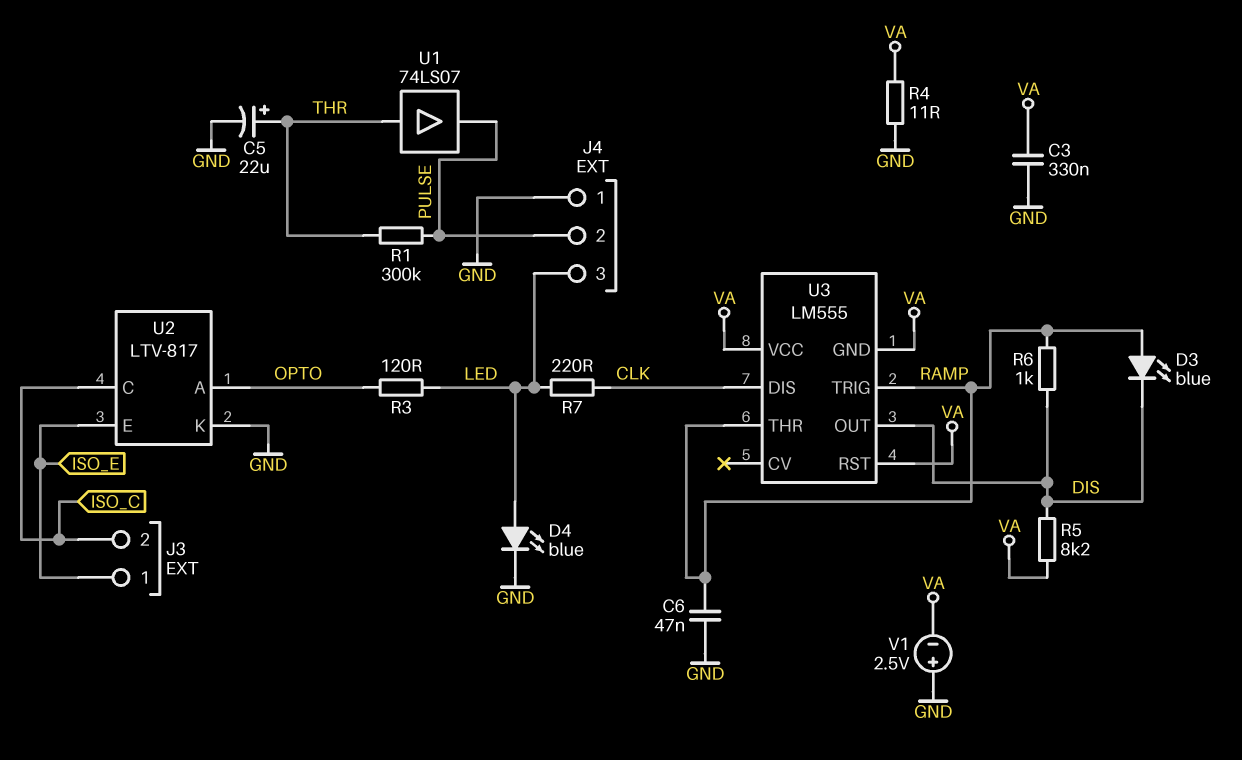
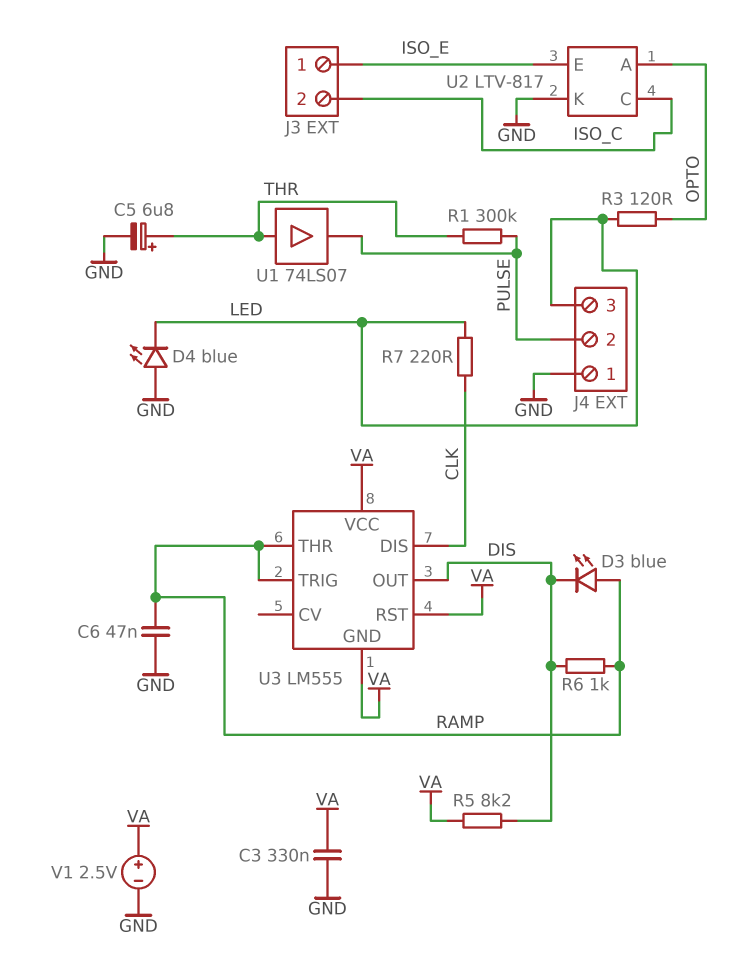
C5: 22uF (plus THR, minus GND) -> 6.8uF (plus THR, minus GND)
D4: LED blue (A LED, K GND) -> LED blue (A GND, K LED)
R4: 11 (GND, VA) -> none
V1: 2.5V (plus GND, minus VA) -> 2.5V (plus VA, minus GND)

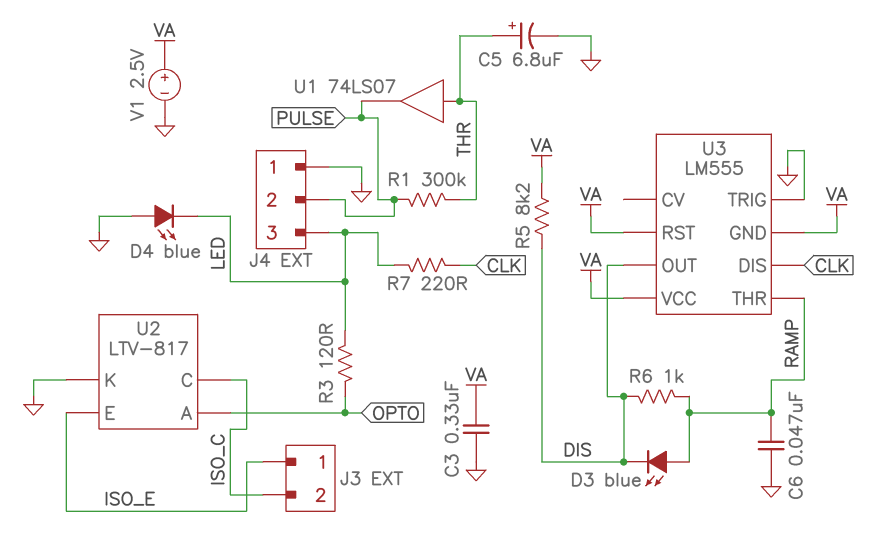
U3 pin TRIG: RAMP -> GND

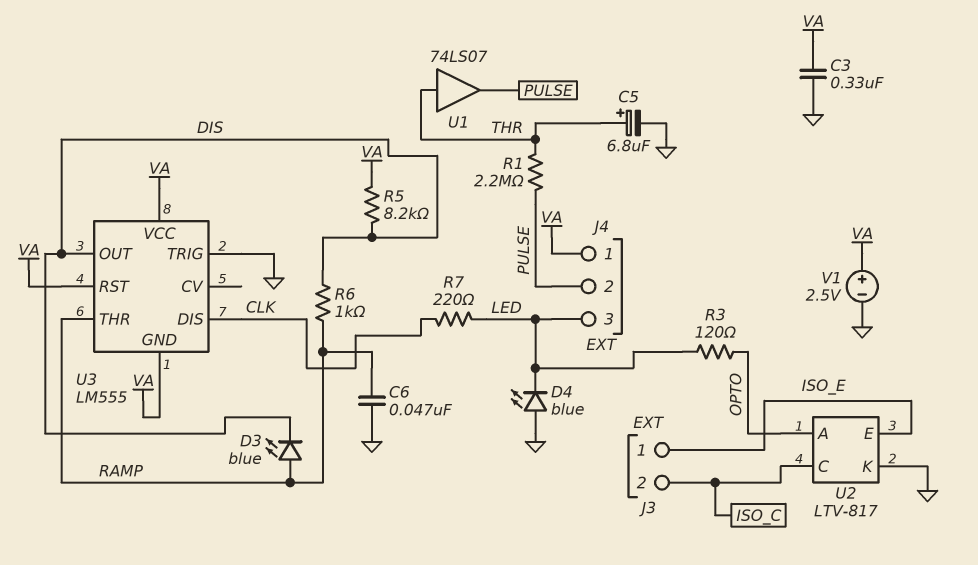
J4 pin 1: GND -> VA
R1: 300k (PULSE, THR) -> 2.2M (PULSE, THR)

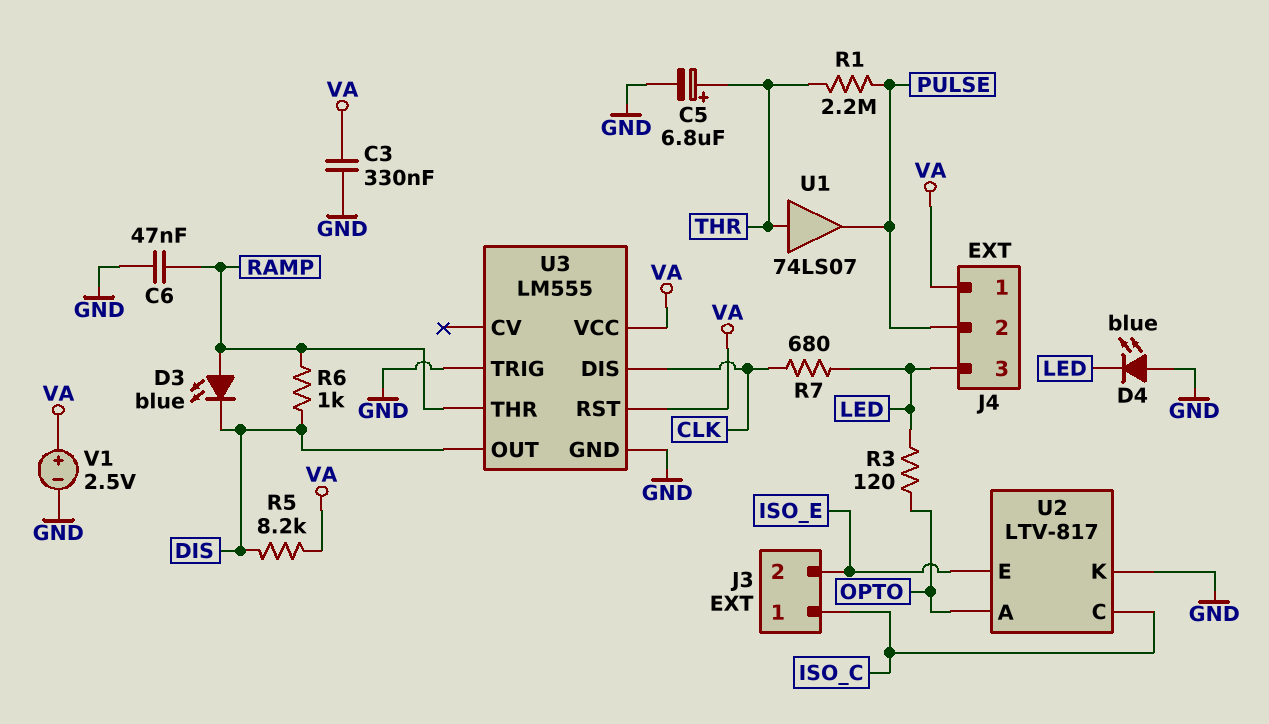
J3 pin 1: ISO_E -> ISO_C
J3 pin 2: ISO_C -> ISO_E
R7: 220 (CLK, LED) -> 680 (CLK, LED)
U3 pin GND: VA -> GND

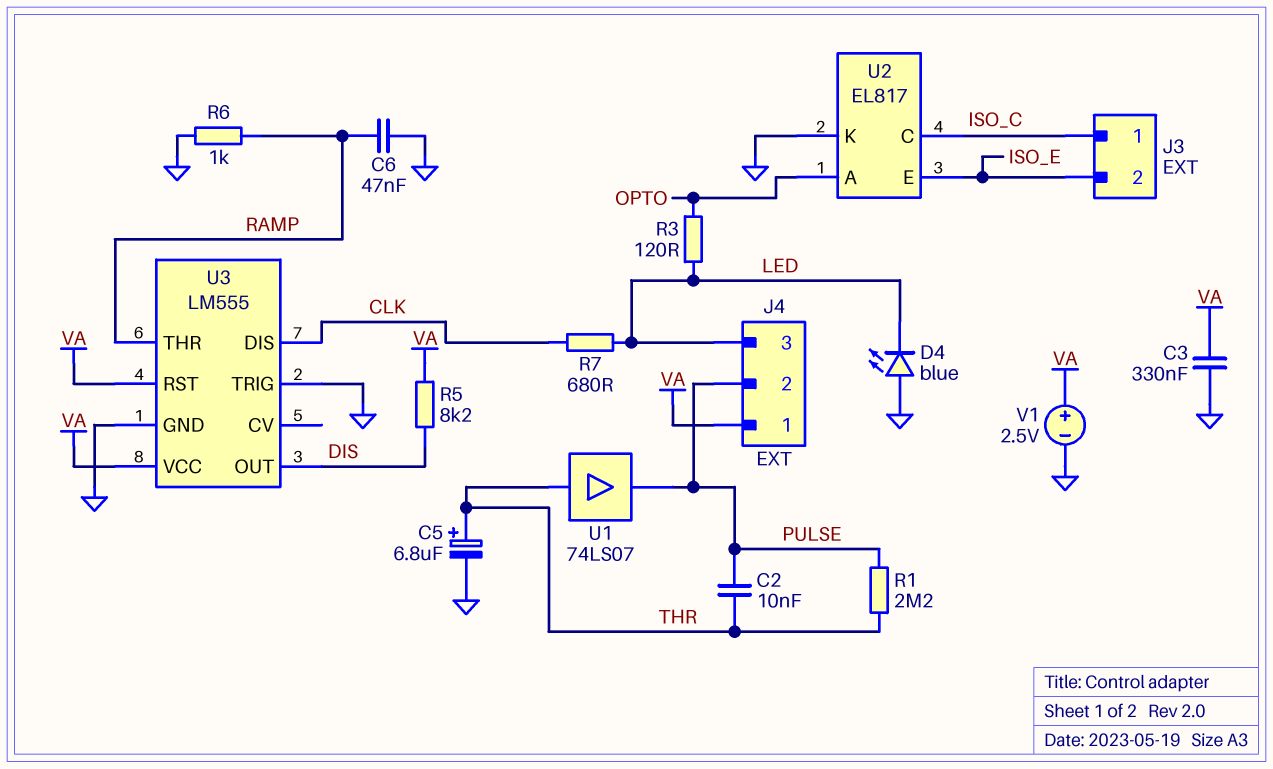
C2: none -> 10nF (PULSE, THR)
D3: LED blue (A RAMP, K DIS) -> none
R6: 1k (DIS, RAMP) -> 1k (GND, RAMP)
U2: LTV-817 -> EL817

